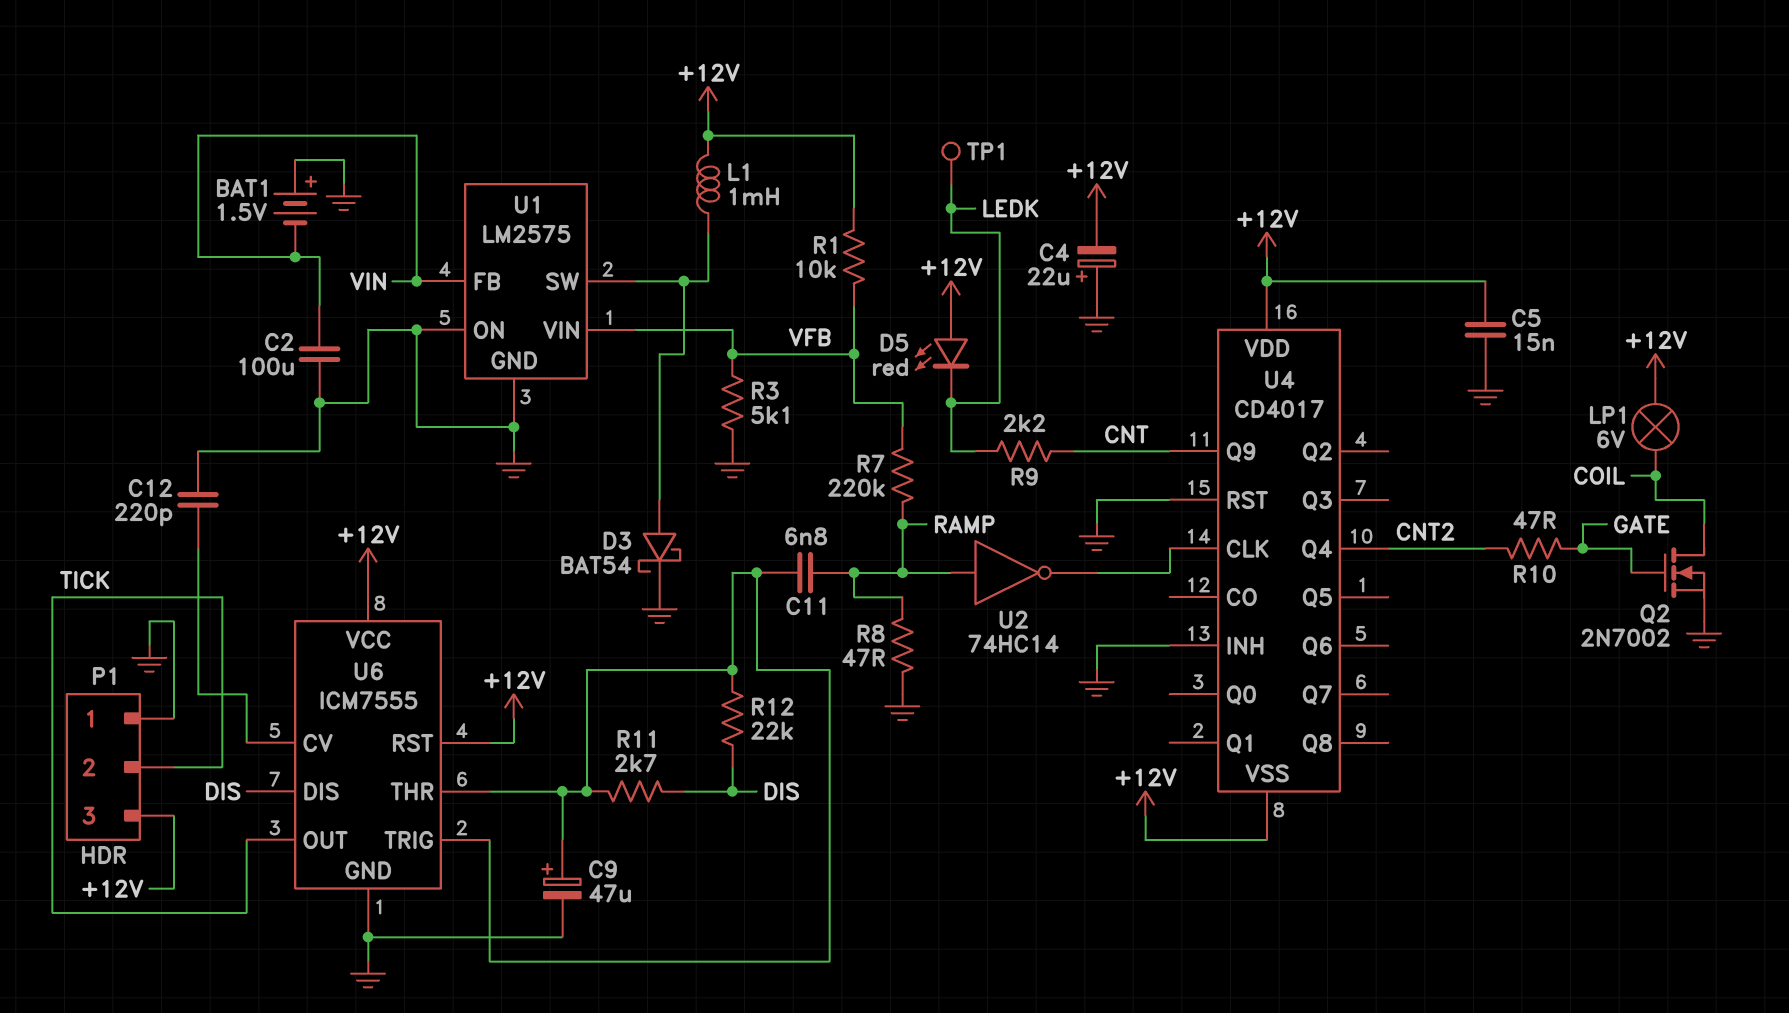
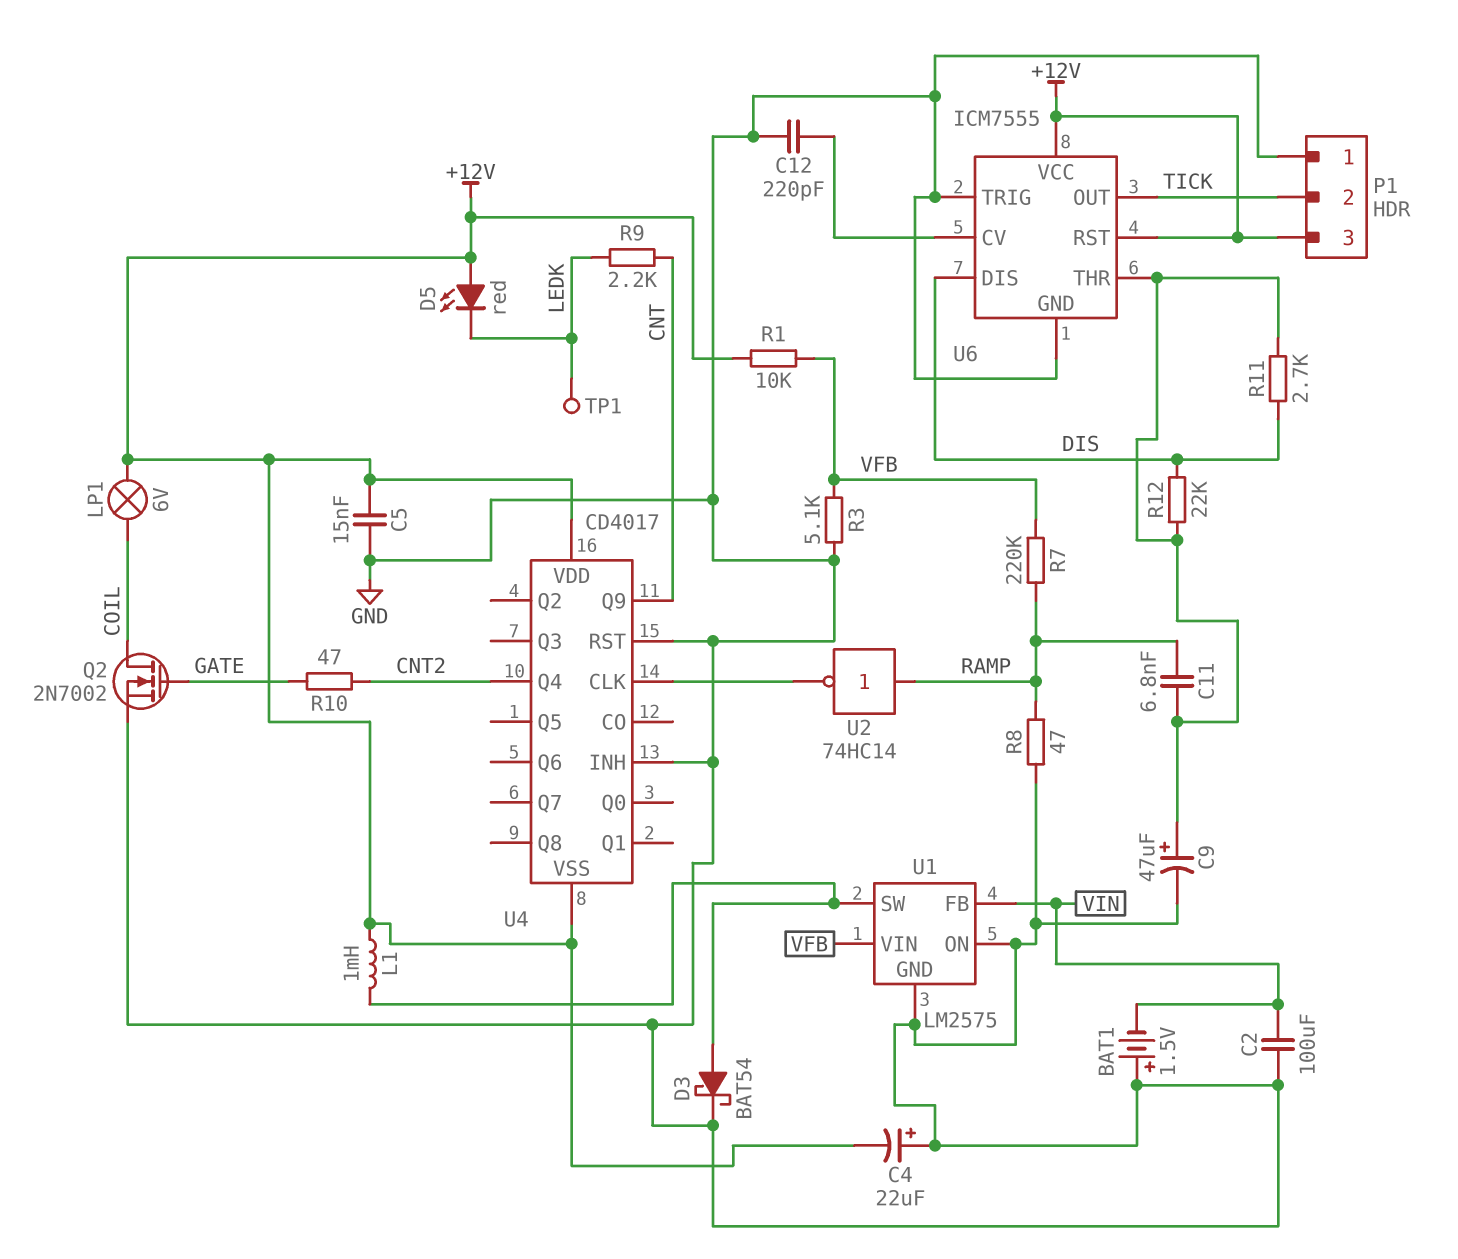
U6 pin TRIG: U6/THR -> GND

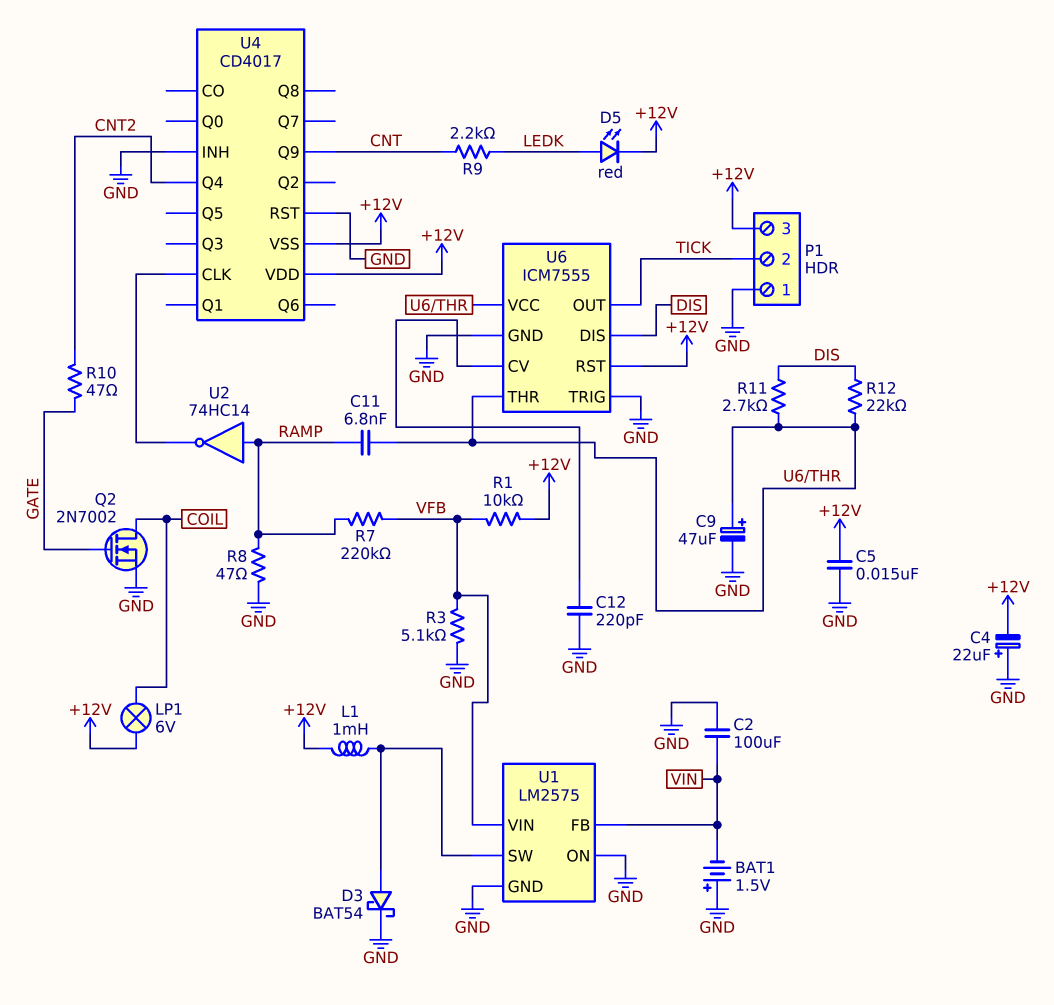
D5: LED red (A +12V, K LEDK) -> LED red (A LEDK, K +12V)
TP1: test point (LEDK) -> none
U6 pin VCC: +12V -> U6/THR

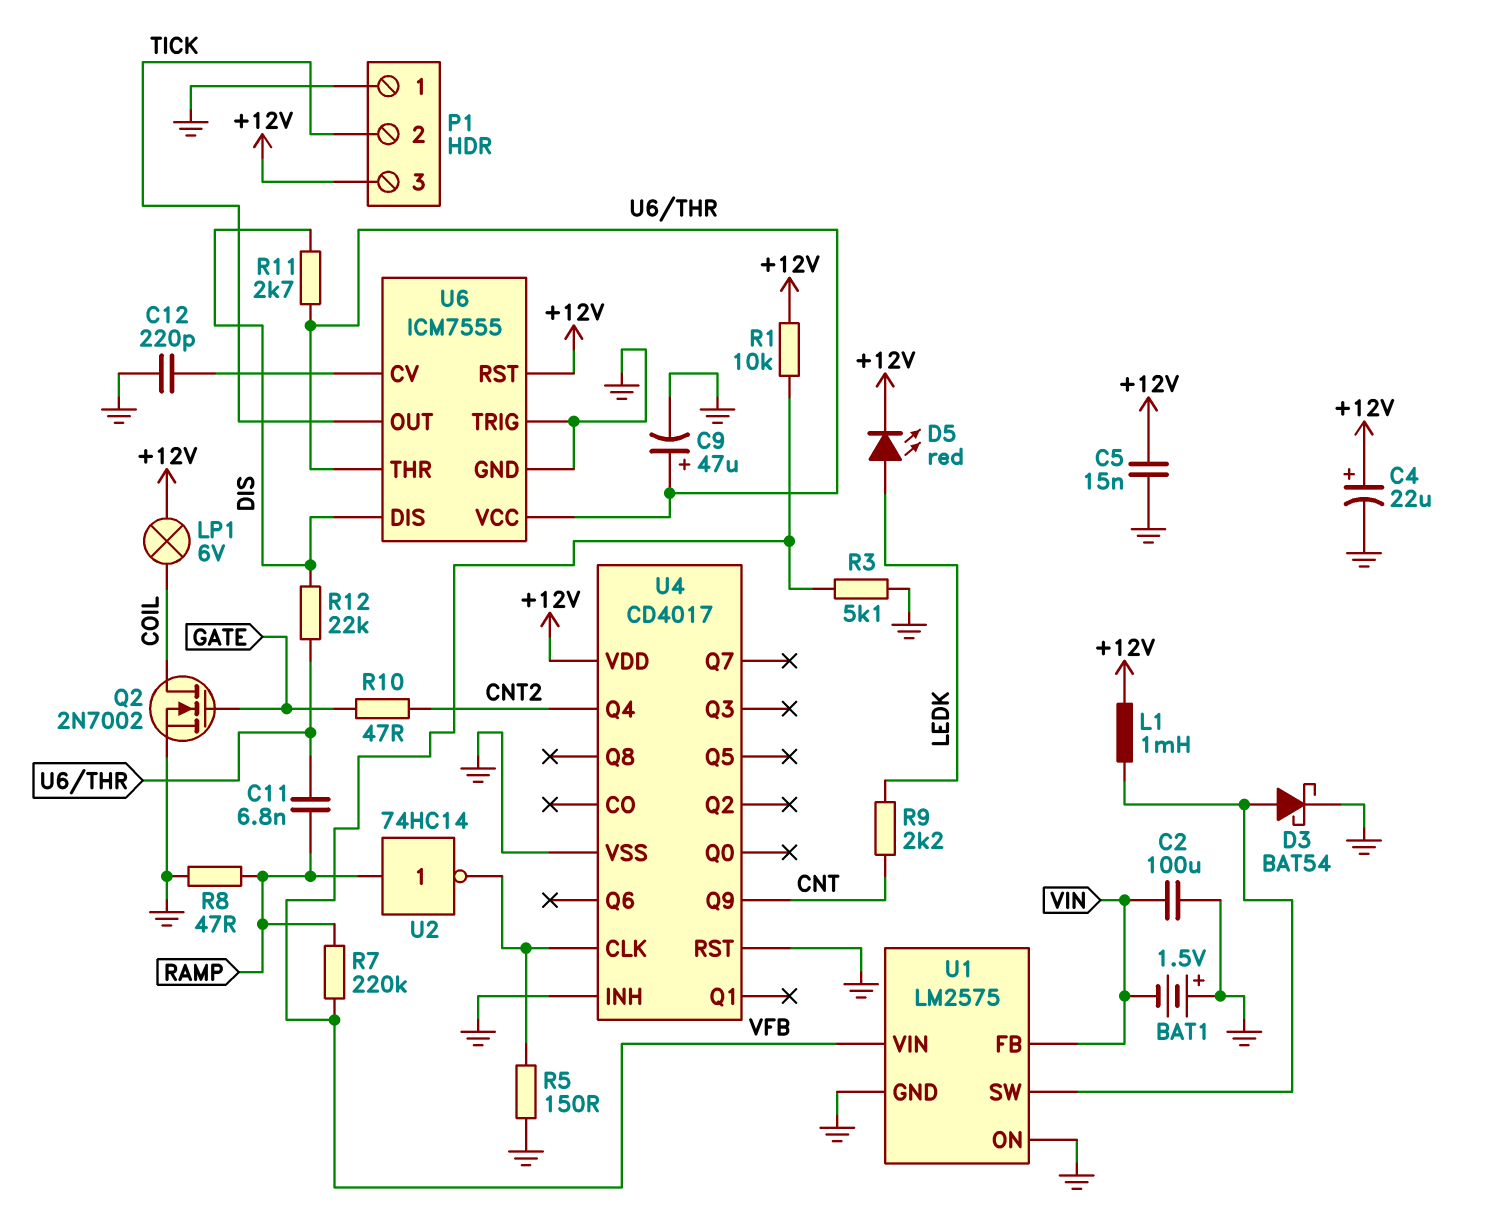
C4: 22uF (plus GND, minus +12V) -> 22uF (plus +12V, minus GND)
R5: none -> 150 (GND, U4/CLK)
U4 pin VSS: +12V -> GND

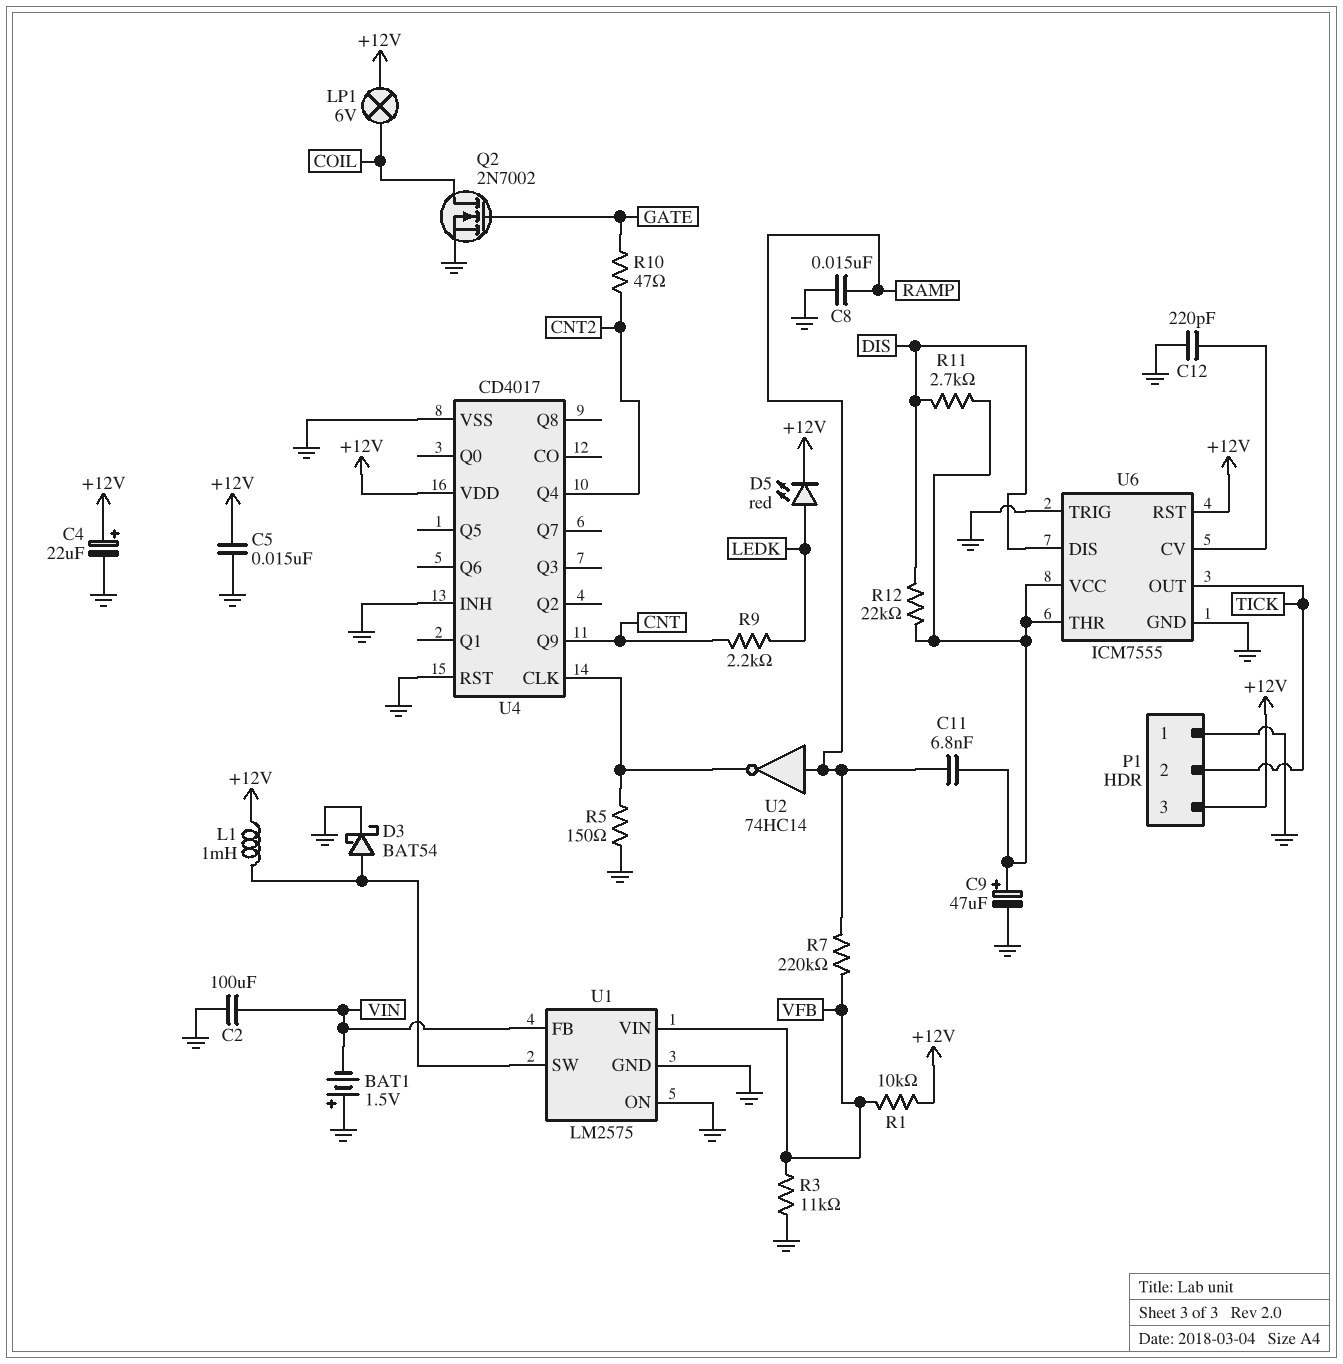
C8: none -> 15nF (GND, RAMP)
R3: 5.1k (GND, VFB) -> 11k (GND, VFB)
R8: 47 (GND, RAMP) -> none

